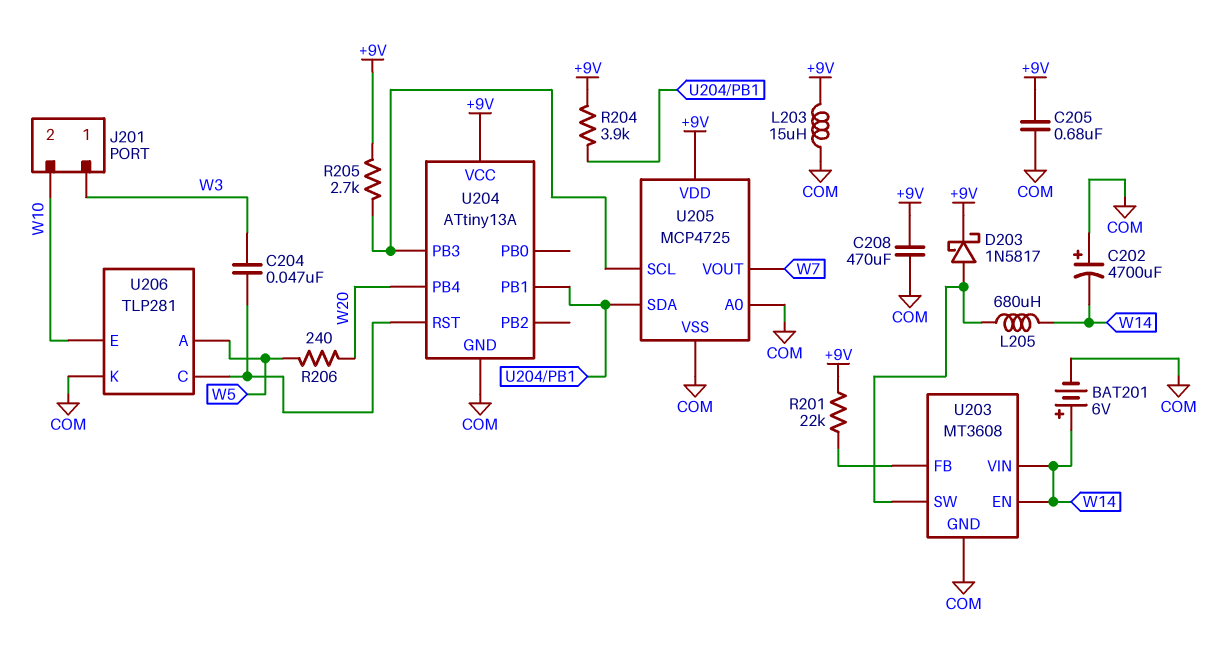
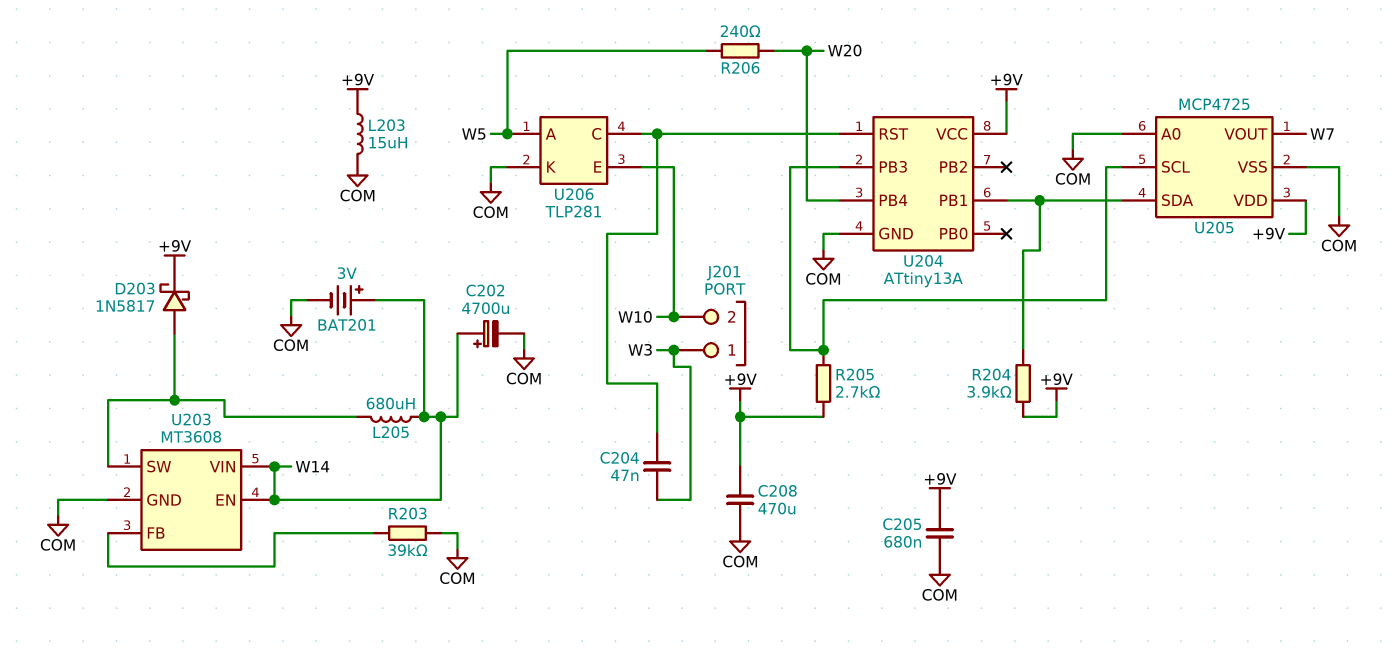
BAT201: 6V (plus W14, minus COM) -> 3V (plus W14, minus COM)
C202: 4700uF (plus COM, minus W14) -> 4700uF (plus W14, minus COM)
R201: 22k (+9V, U203/FB) -> none
R203: none -> 39k (COM, U203/FB)

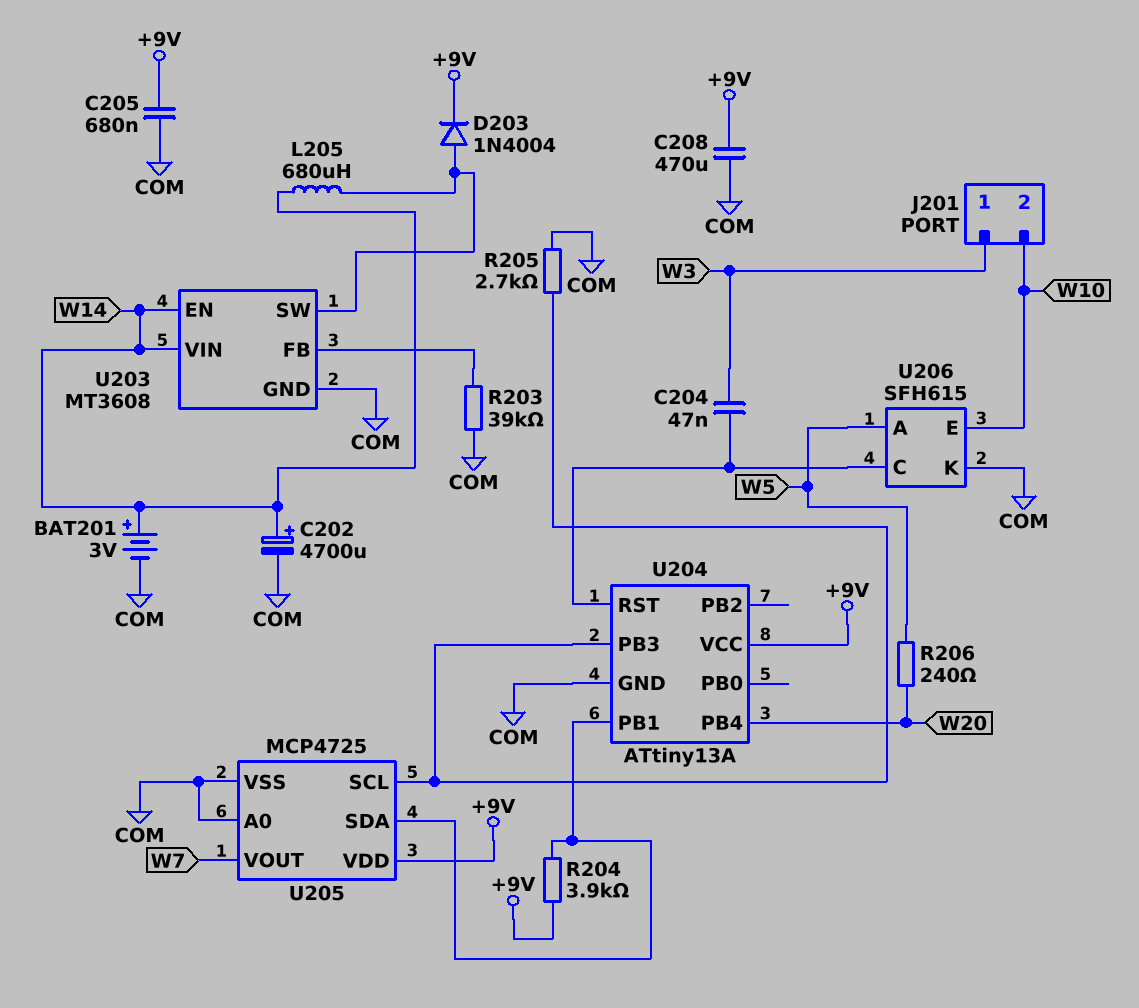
D203: schottky 1N5817 (A U203/SW, K +9V) -> diode 1N4004 (A U203/SW, K +9V)
L203: 15uH (+9V, COM) -> none
R205: 2.7k (+9V, U204/PB3) -> 2.7k (COM, U204/PB3)
U206: TLP281 -> SFH615

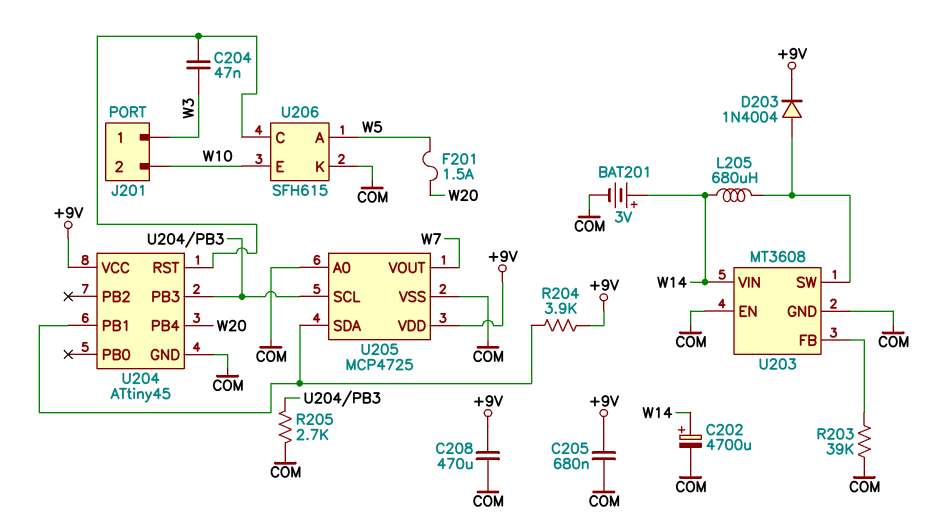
F201: none -> 1.5A (W5, W20)
R206: 240 (W5, W20) -> none
U203 pin EN: W14 -> COM
U204: ATtiny13A -> ATtiny45

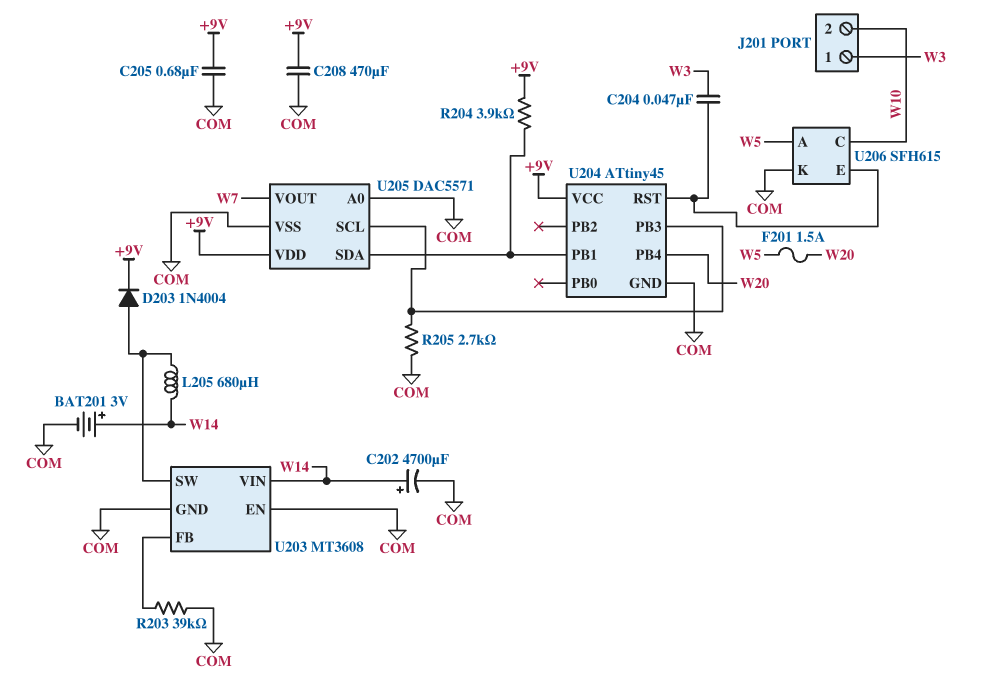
U205: MCP4725 -> DAC5571
U206 pin C: U204/RST -> W10
U206 pin E: W10 -> U204/RST

